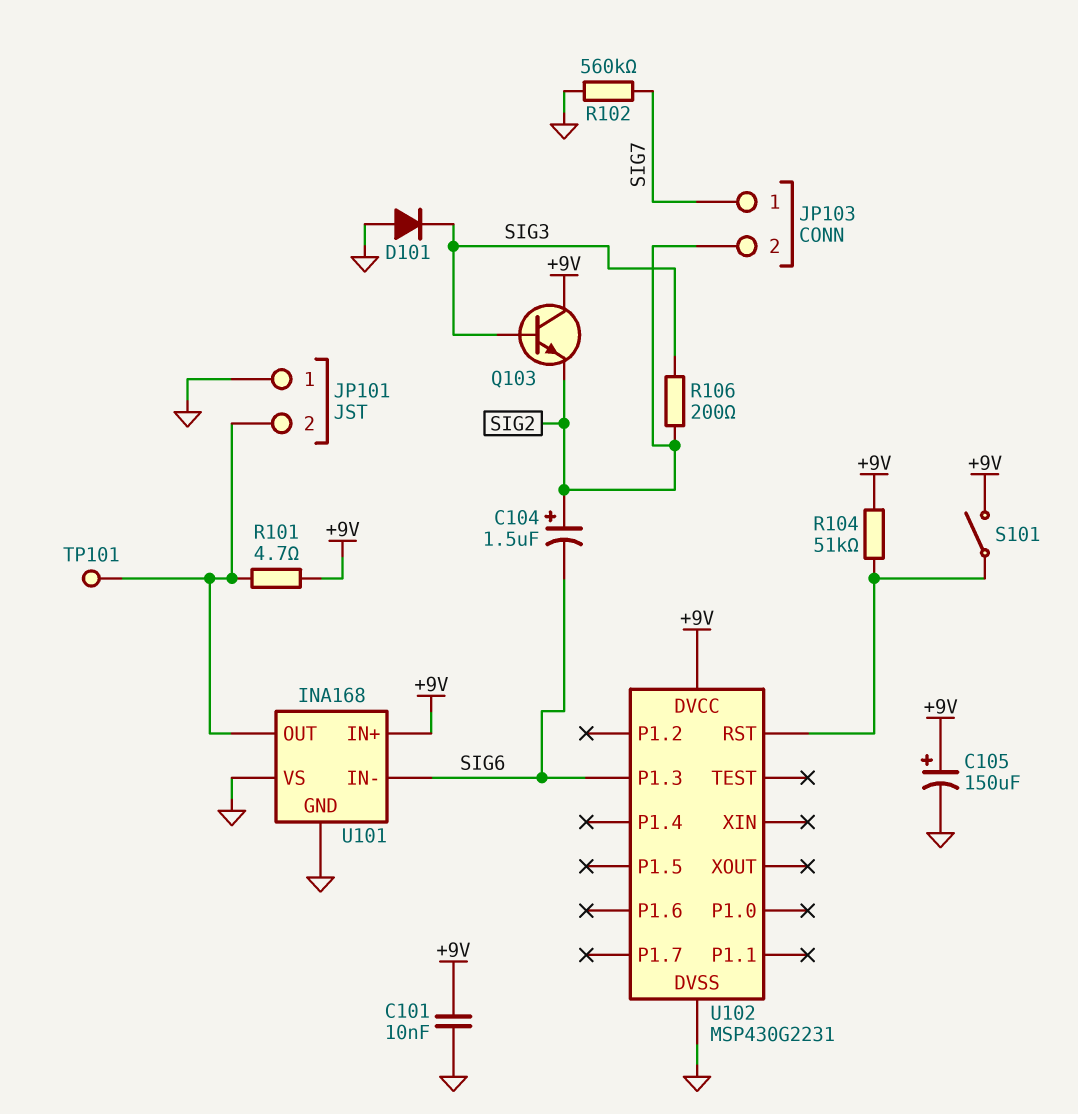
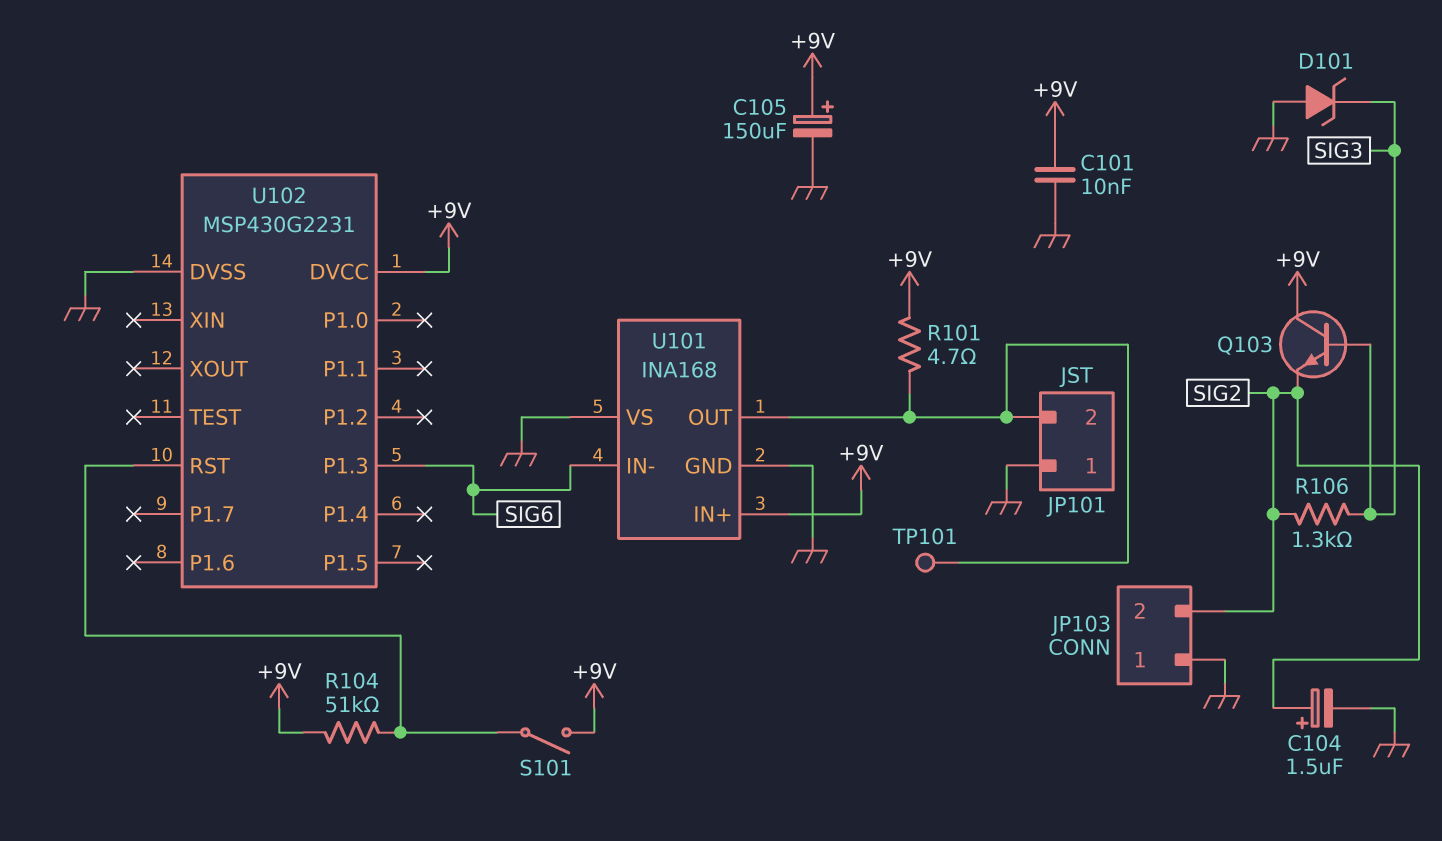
C104: 1.5uF (plus SIG2, minus SIG6) -> 1.5uF (plus SIG2, minus GND)
D101: diode (A GND, K SIG3) -> zener (A GND, K SIG3)
JP103 pin 1: SIG7 -> GND
R102: 560k (GND, SIG7) -> none
R106: 200 (SIG2, SIG3) -> 1.3k (SIG2, SIG3)

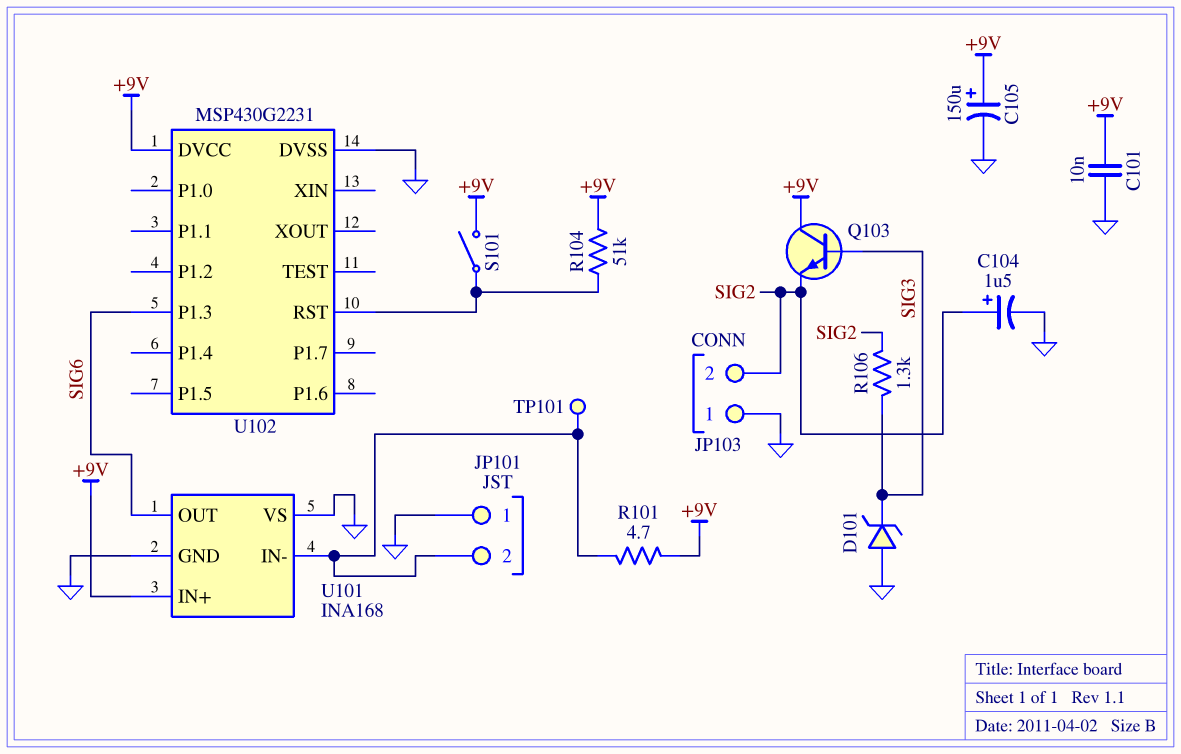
U101 pin IN-: SIG6 -> JP101/2
U101 pin OUT: JP101/2 -> SIG6

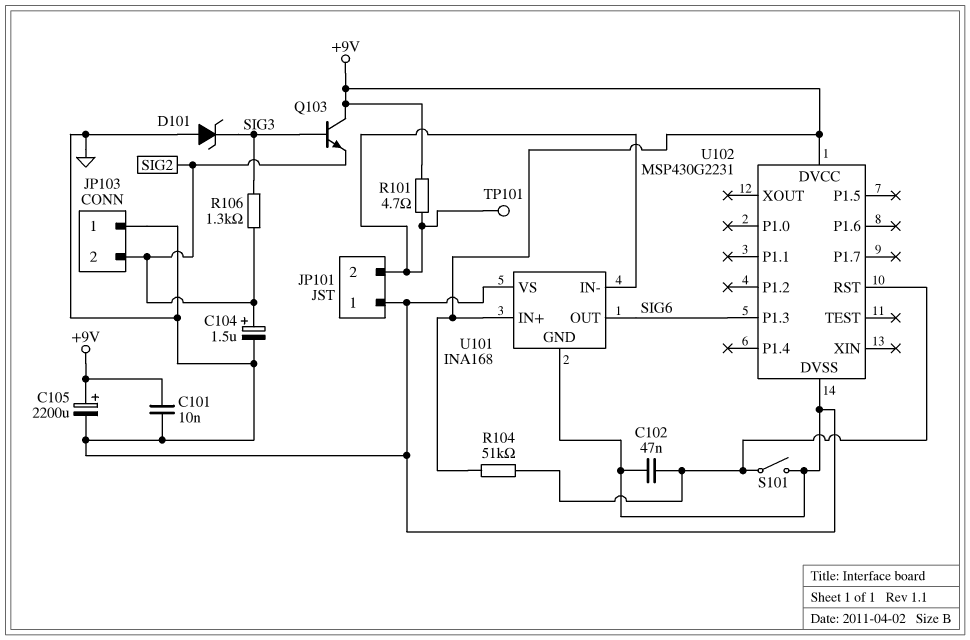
C102: none -> 47nF (GND, U102/RST)
C105: 150uF (plus +9V, minus GND) -> 2200uF (plus +9V, minus GND)
S101: switch (+9V, U102/RST) -> switch (GND, U102/RST)

